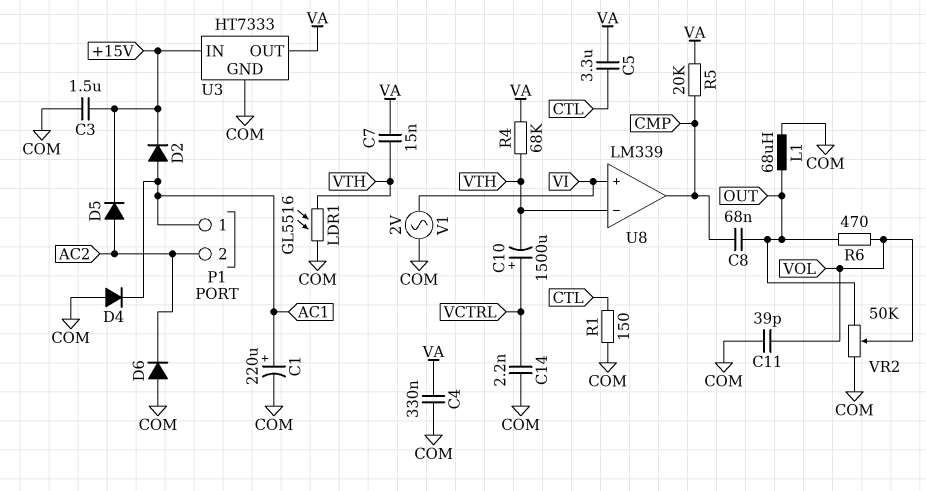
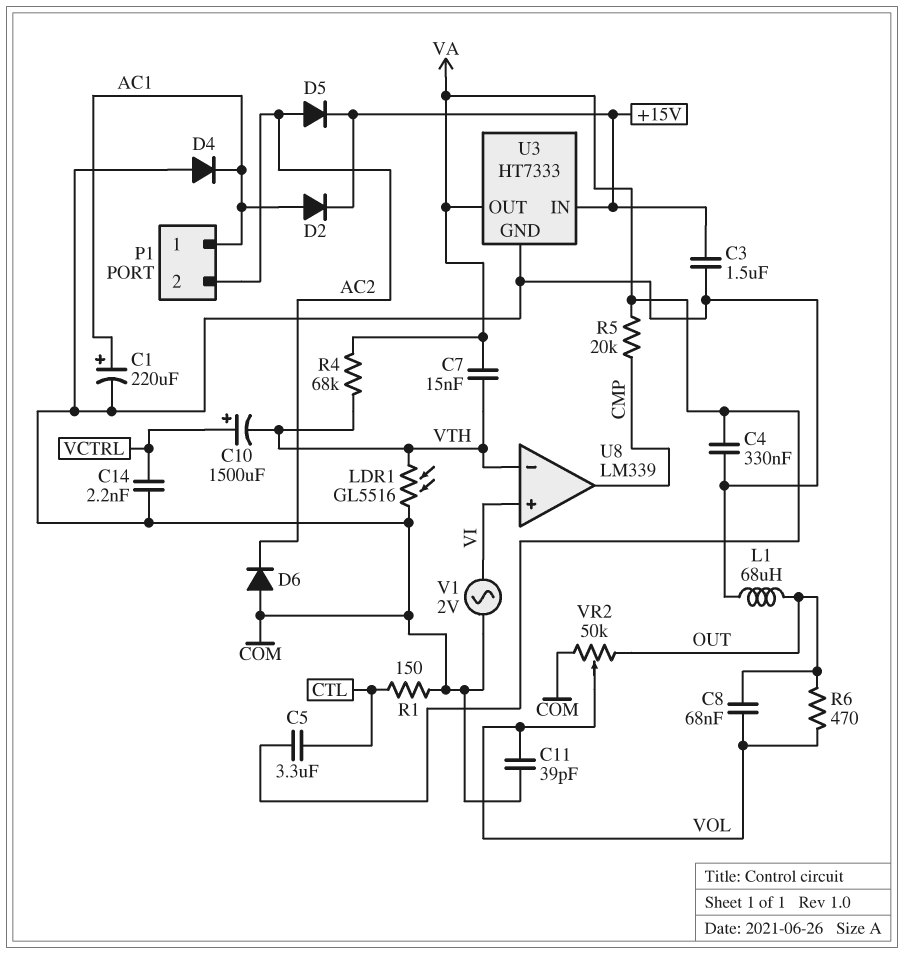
C8: 68nF (CMP, OUT) -> 68nF (OUT, VOL)

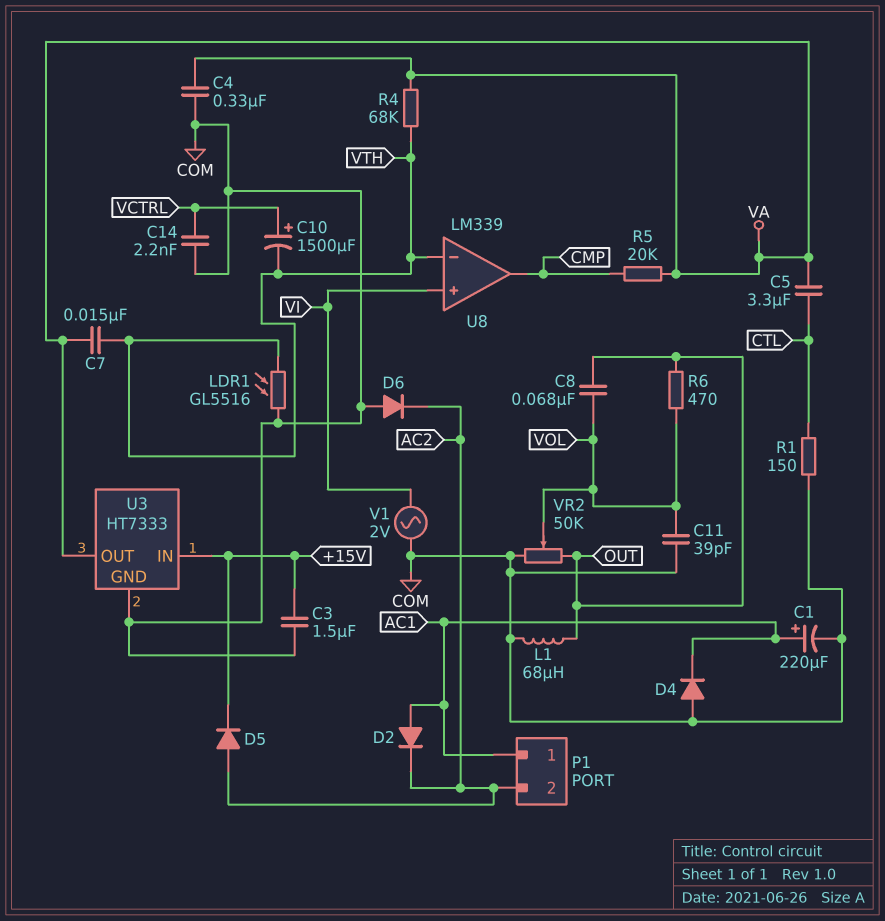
D2: diode (A AC1, K +15V) -> diode (A AC1, K AC2)

